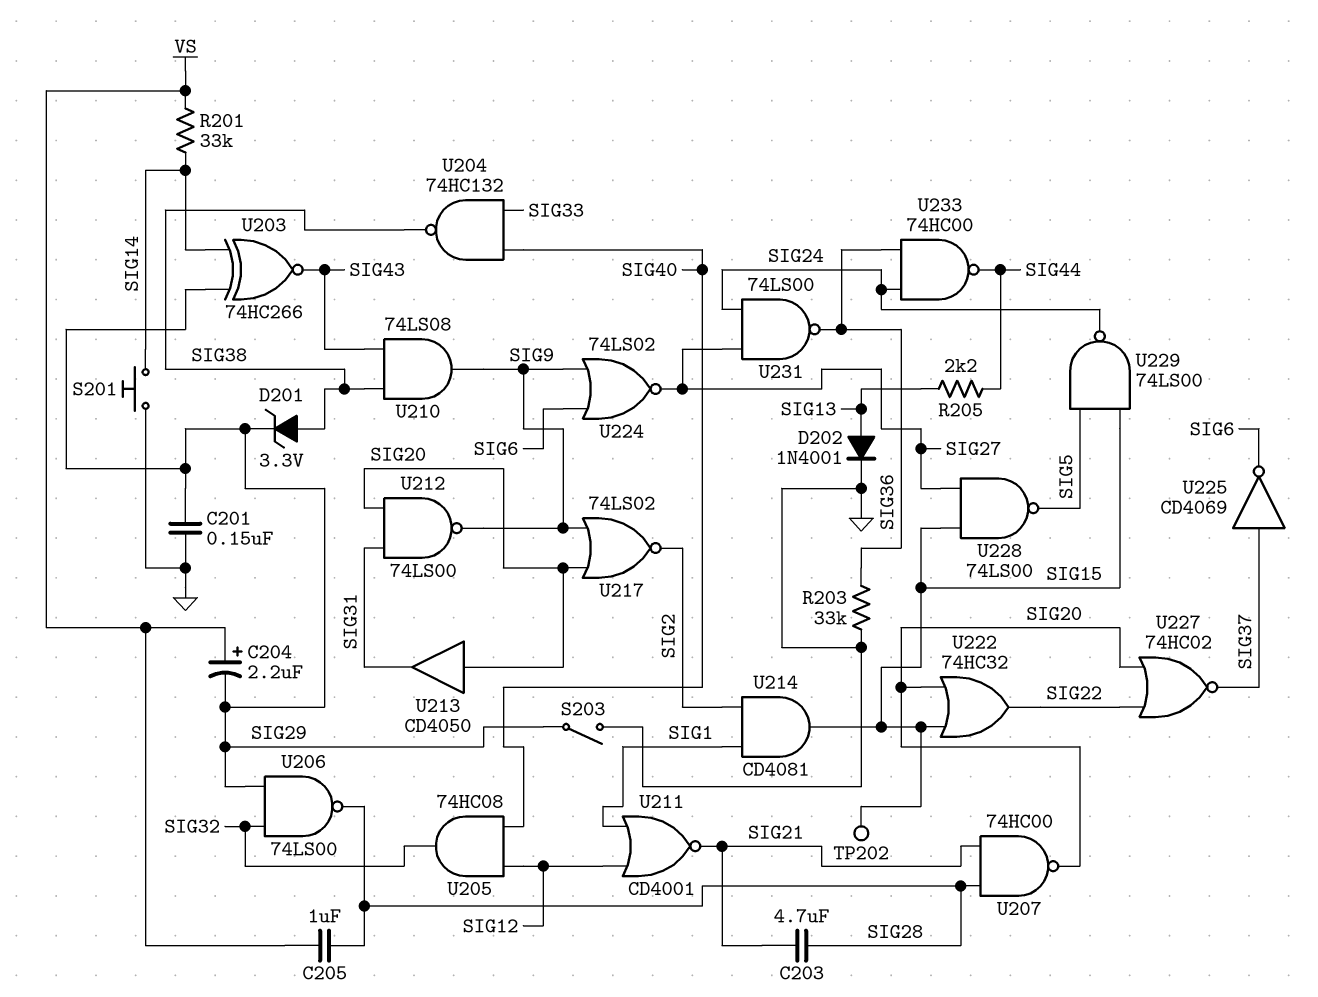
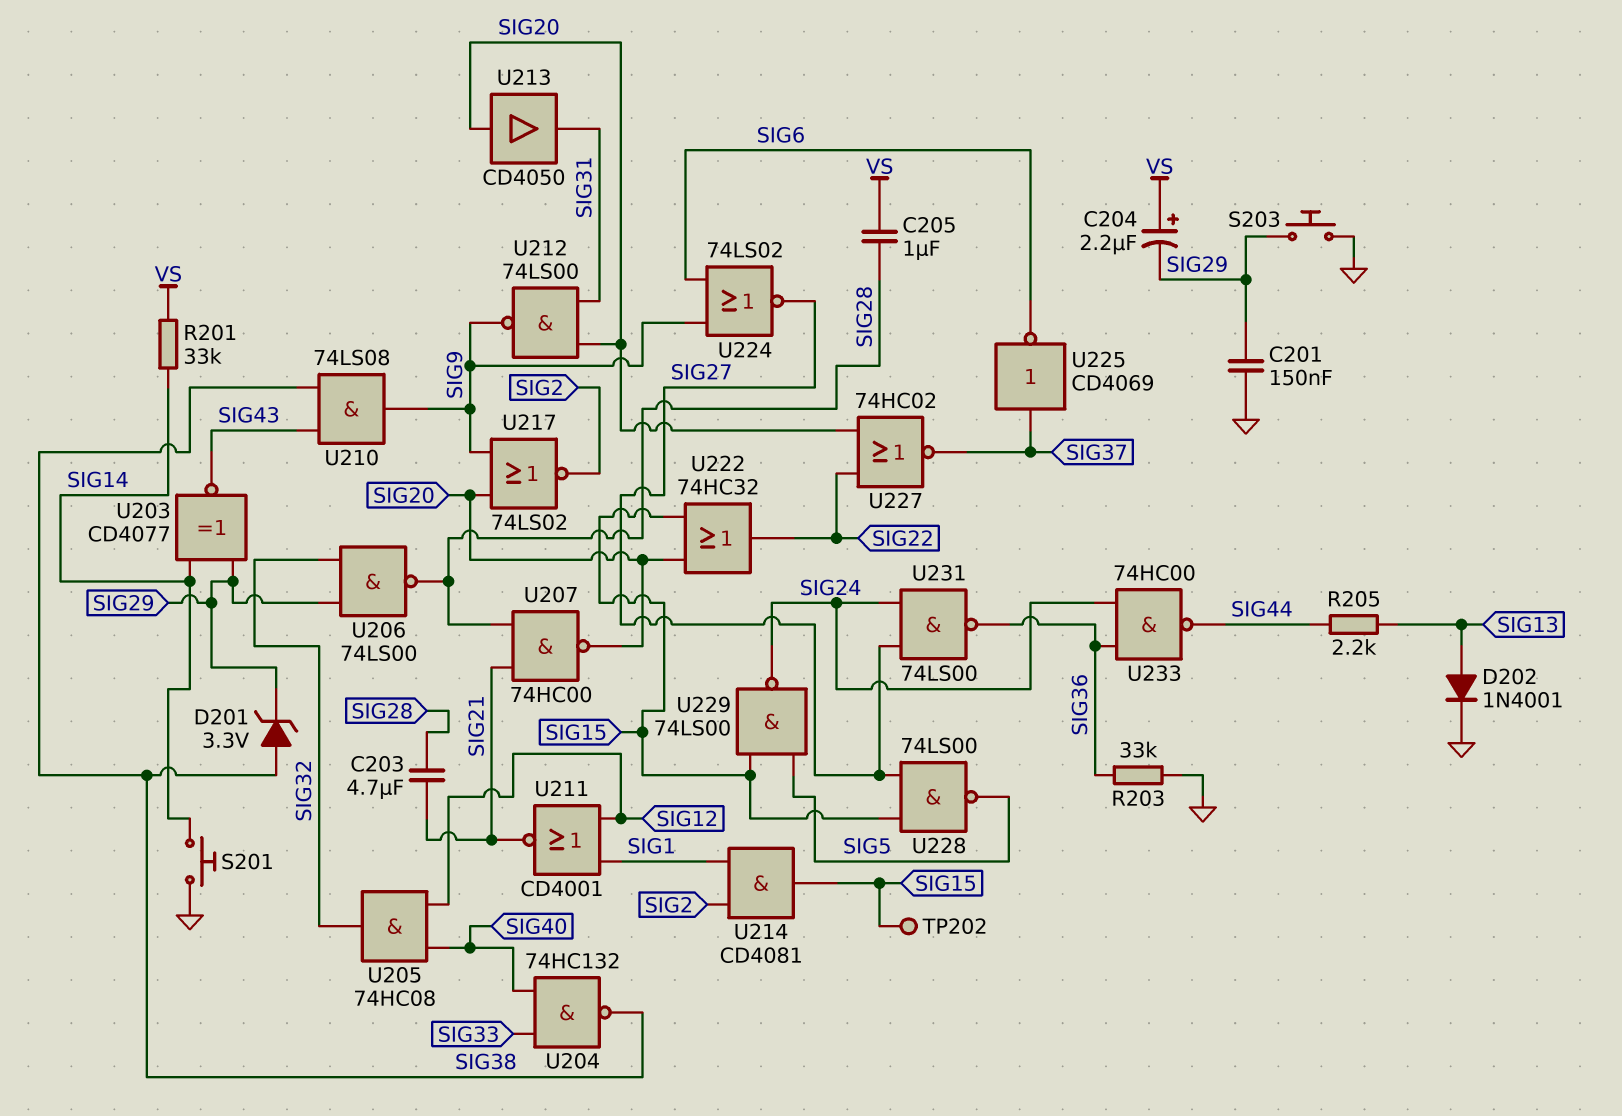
S203: switch (GND, SIG29) -> button (GND, SIG29)
U203: XNOR 74HC266 (in SIG14, in SIG29, out SIG43) -> XNOR CD4077 (in SIG14, in SIG29, out SIG43)

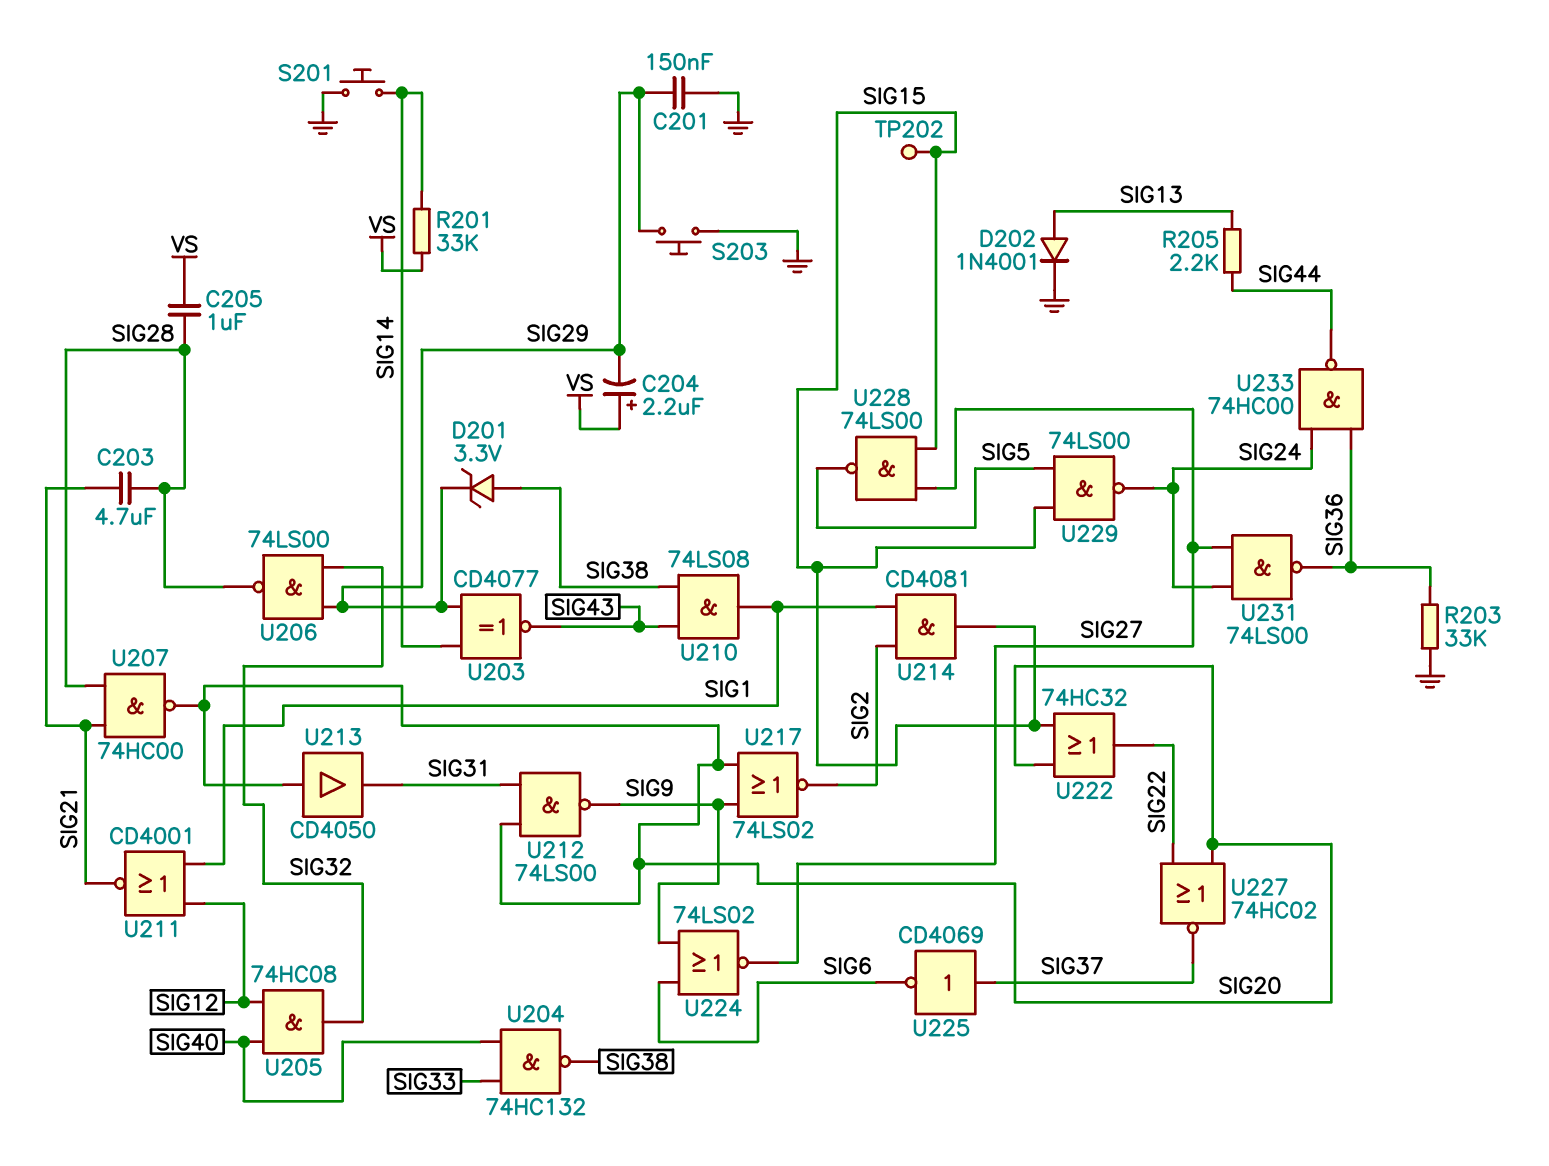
U210: AND 74LS08 (in SIG38, in SIG43, out SIG9) -> AND 74LS08 (in SIG38, in SIG43, out SIG1)

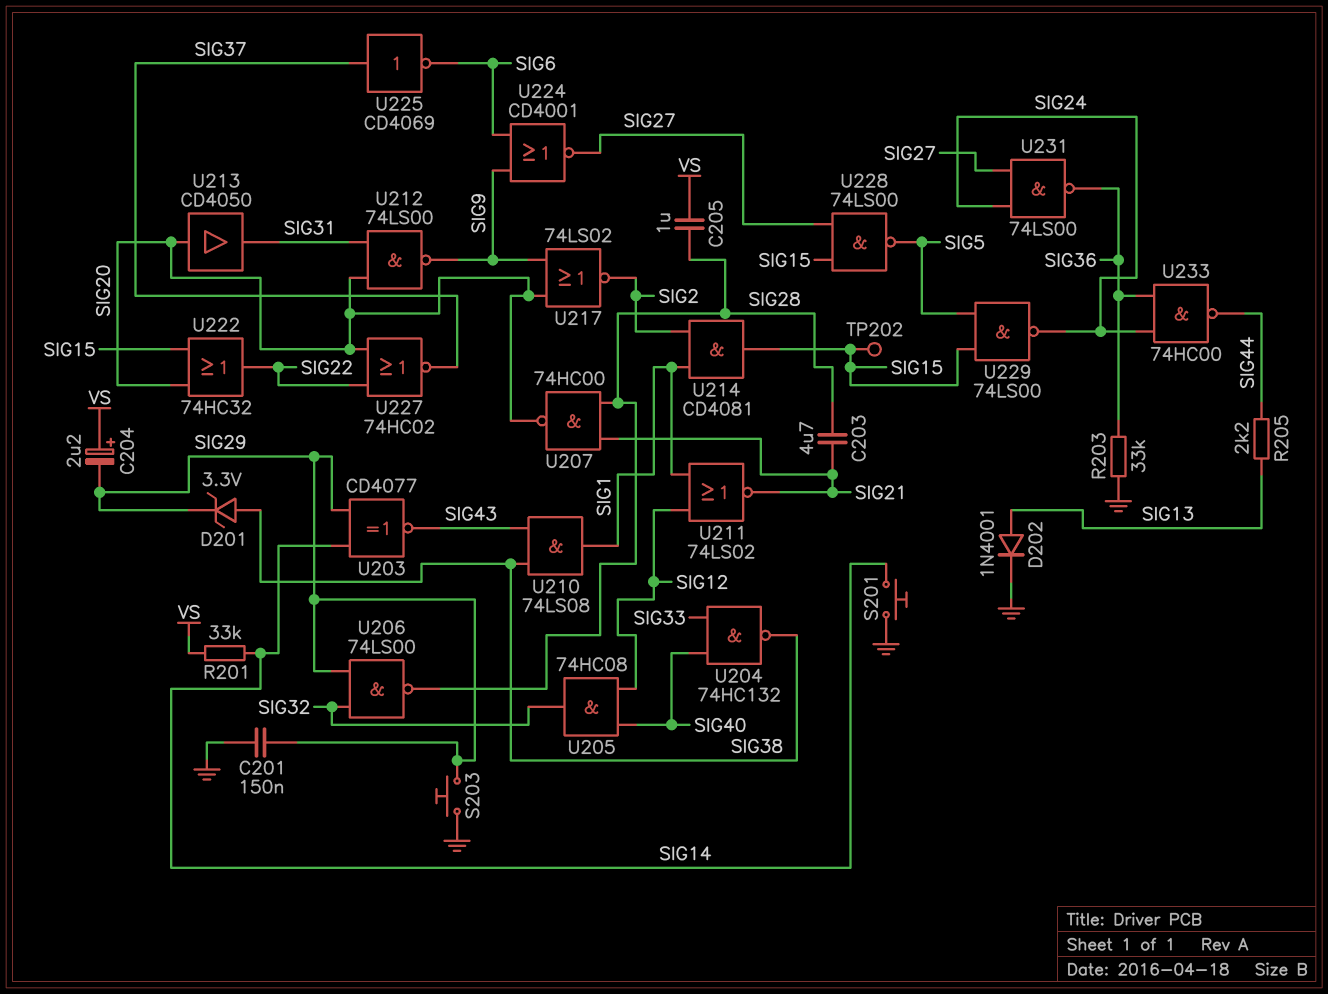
U211: NOR CD4001 (in SIG1, in SIG12, out SIG21) -> NOR 74LS02 (in SIG1, in SIG12, out SIG21)
U224: NOR 74LS02 (in SIG6, in SIG9, out SIG27) -> NOR CD4001 (in SIG6, in SIG9, out SIG27)

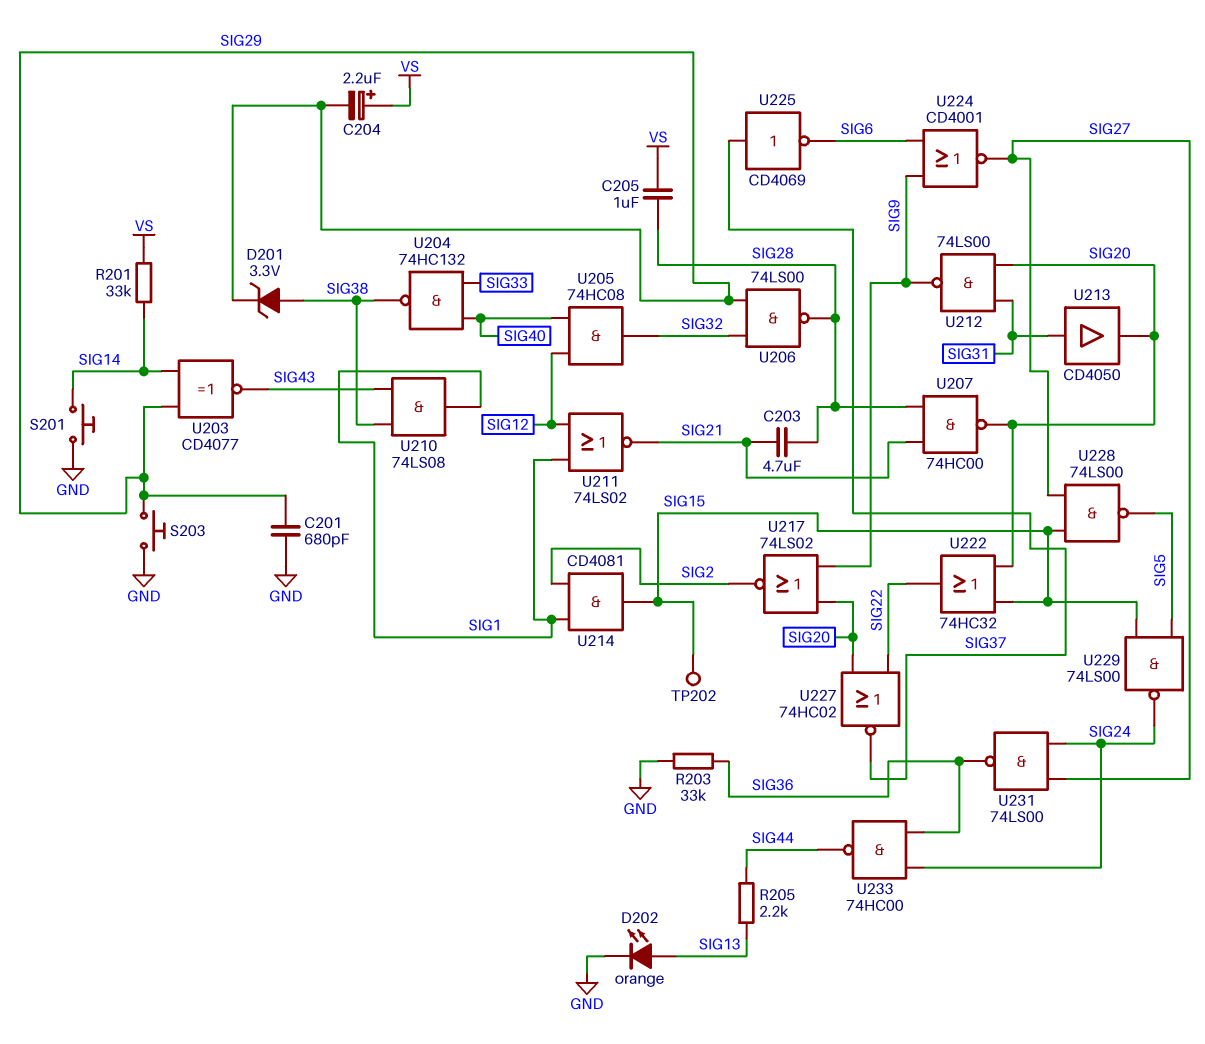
C201: 150nF (GND, SIG29) -> 680pF (GND, SIG29)
D202: diode 1N4001 (A SIG13, K GND) -> LED orange (A SIG13, K GND)
U213: buffer CD4050 (in SIG20, out SIG31) -> buffer CD4050 (in SIG31, out SIG20)

